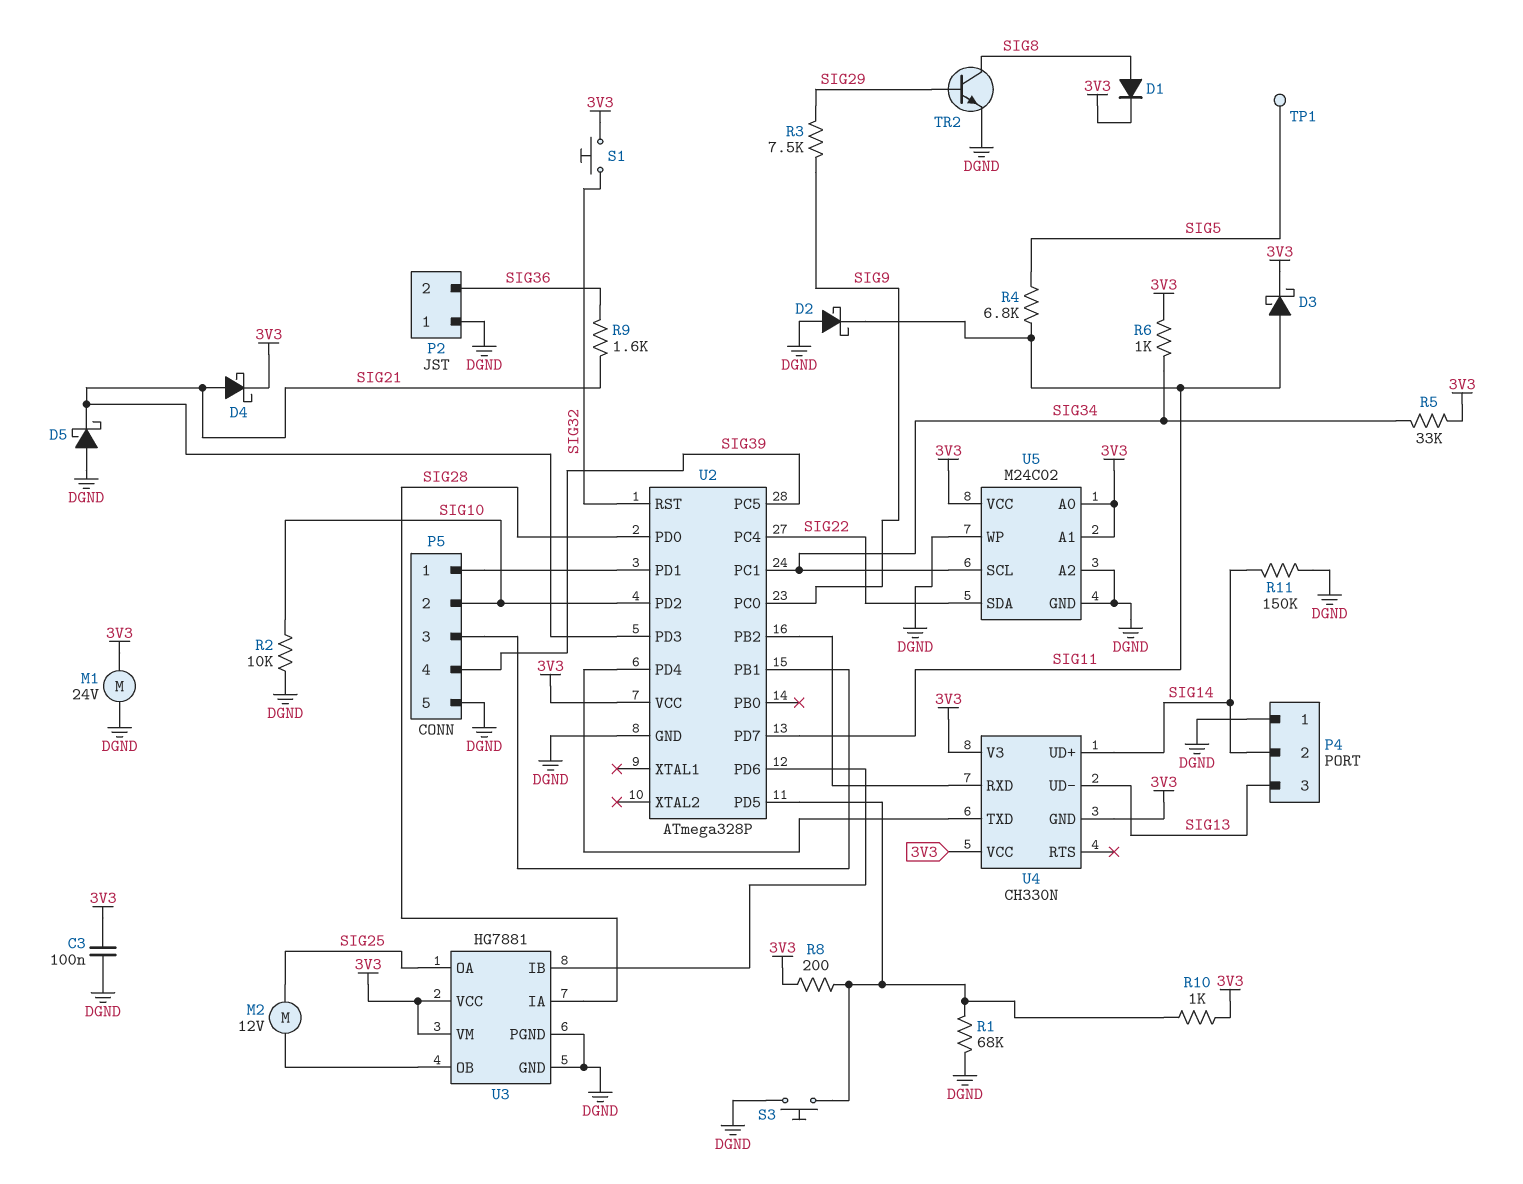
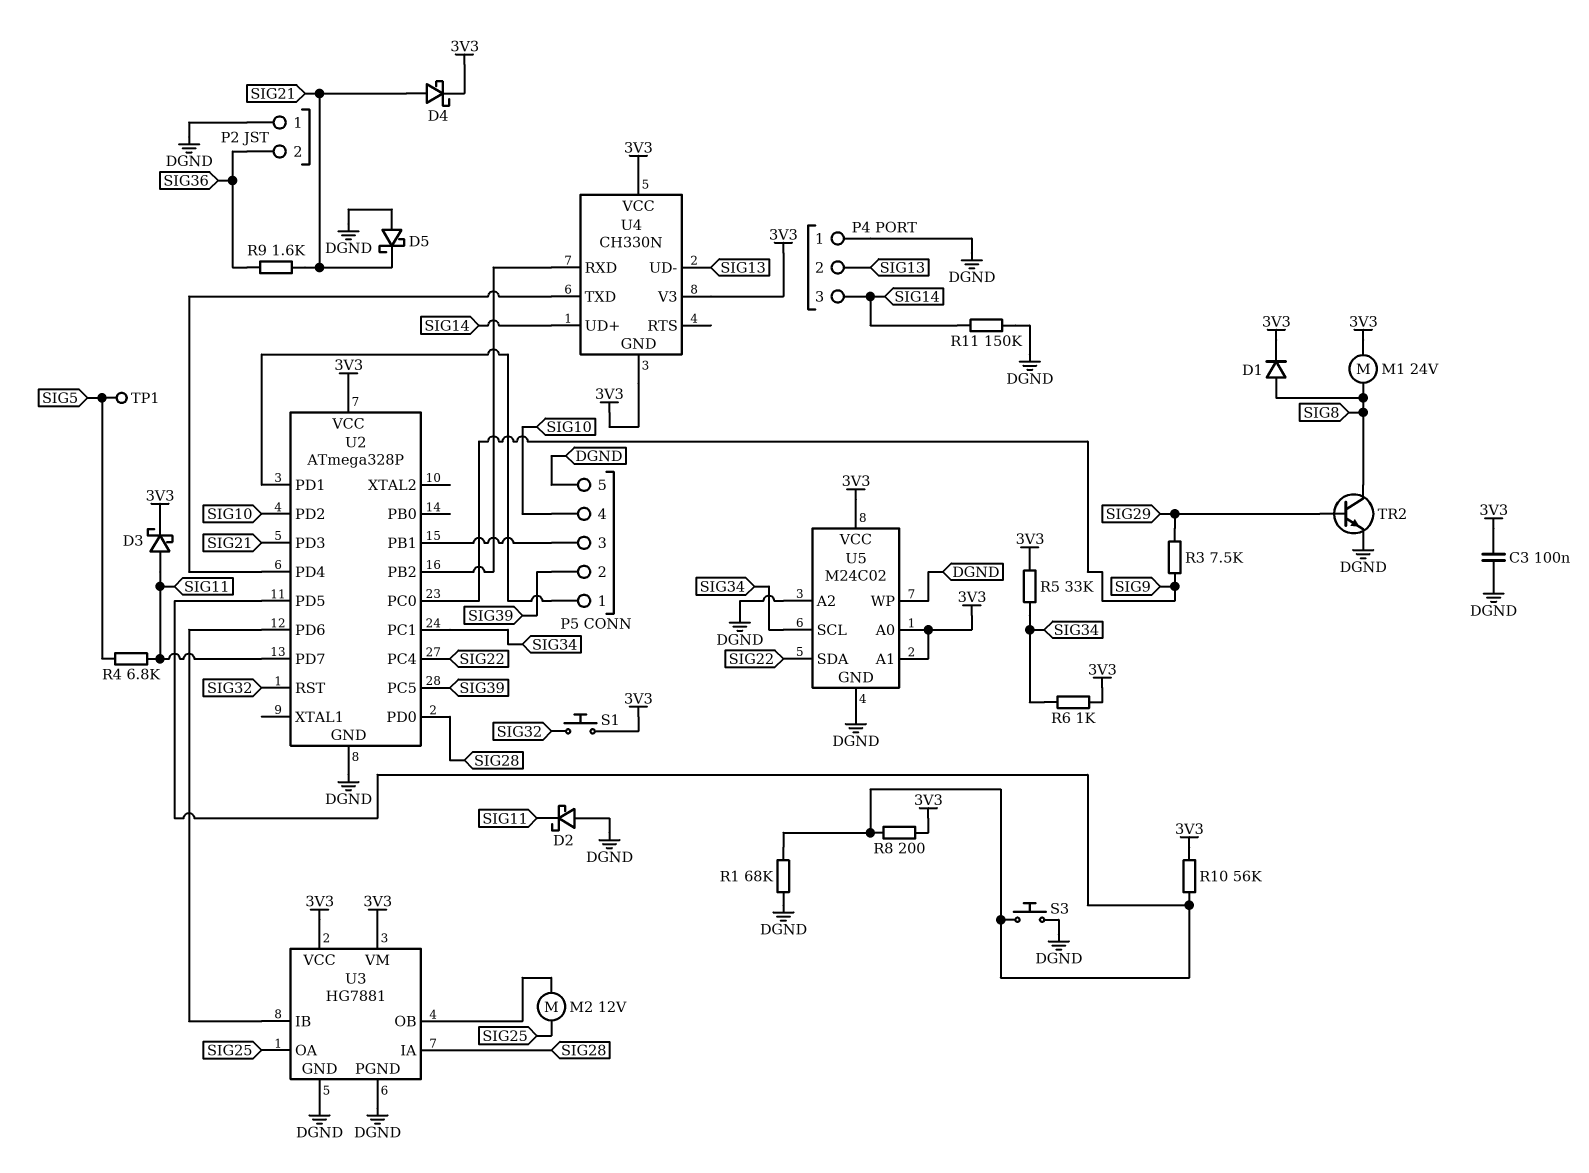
M1: motor 24V (3V3, DGND) -> motor 24V (3V3, SIG8)
P4 pin 2: SIG14 -> SIG13
P4 pin 3: SIG13 -> SIG14
P5 pin 2: SIG10 -> SIG39
P5 pin 4: SIG39 -> SIG10
R2: 10k (DGND, SIG10) -> none
R10: 1k (3V3, U2/PD5) -> 56k (3V3, U2/PD5)

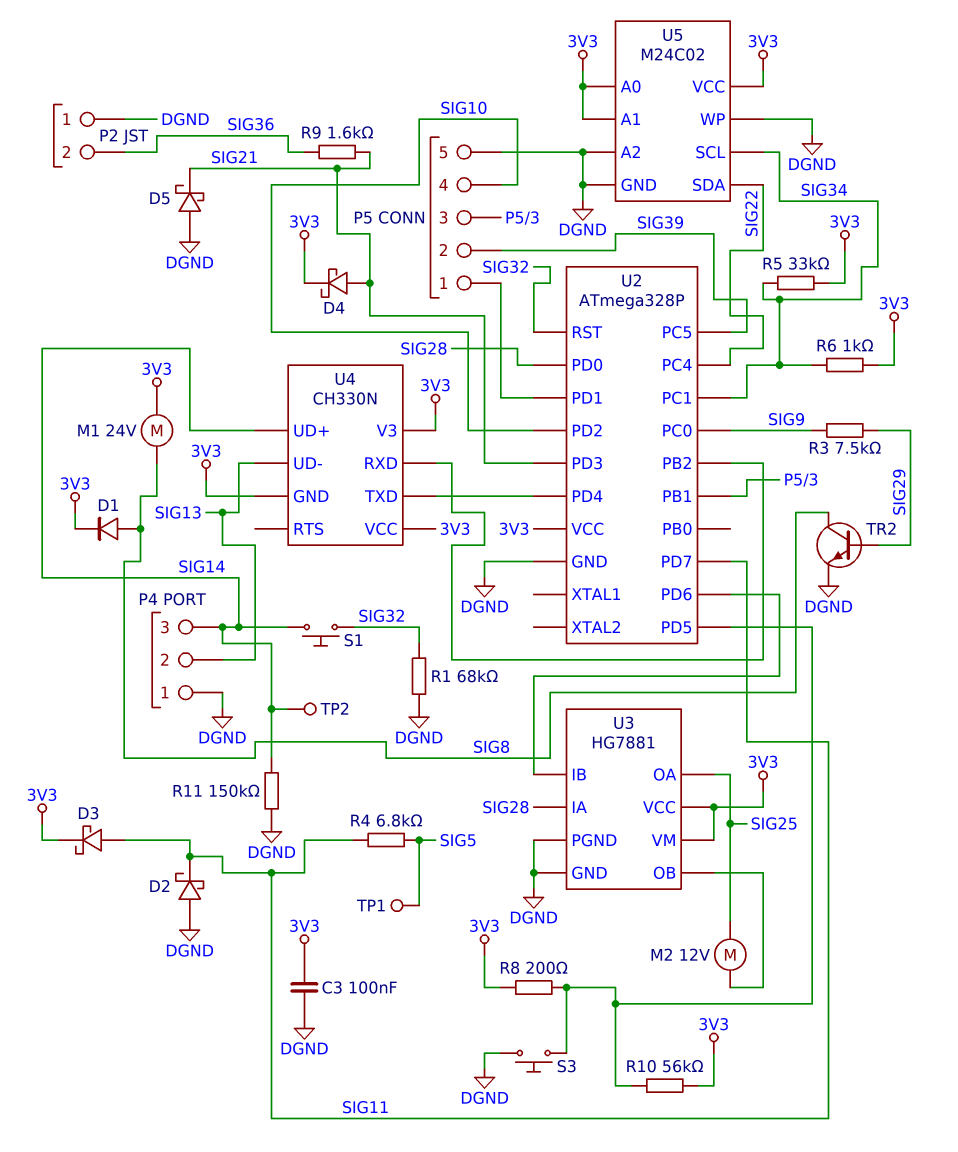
R1: 68k (DGND, U2/PD5) -> 68k (DGND, SIG32)
S1: button (3V3, SIG32) -> button (SIG14, SIG32)
TP2: none -> test point (SIG14)

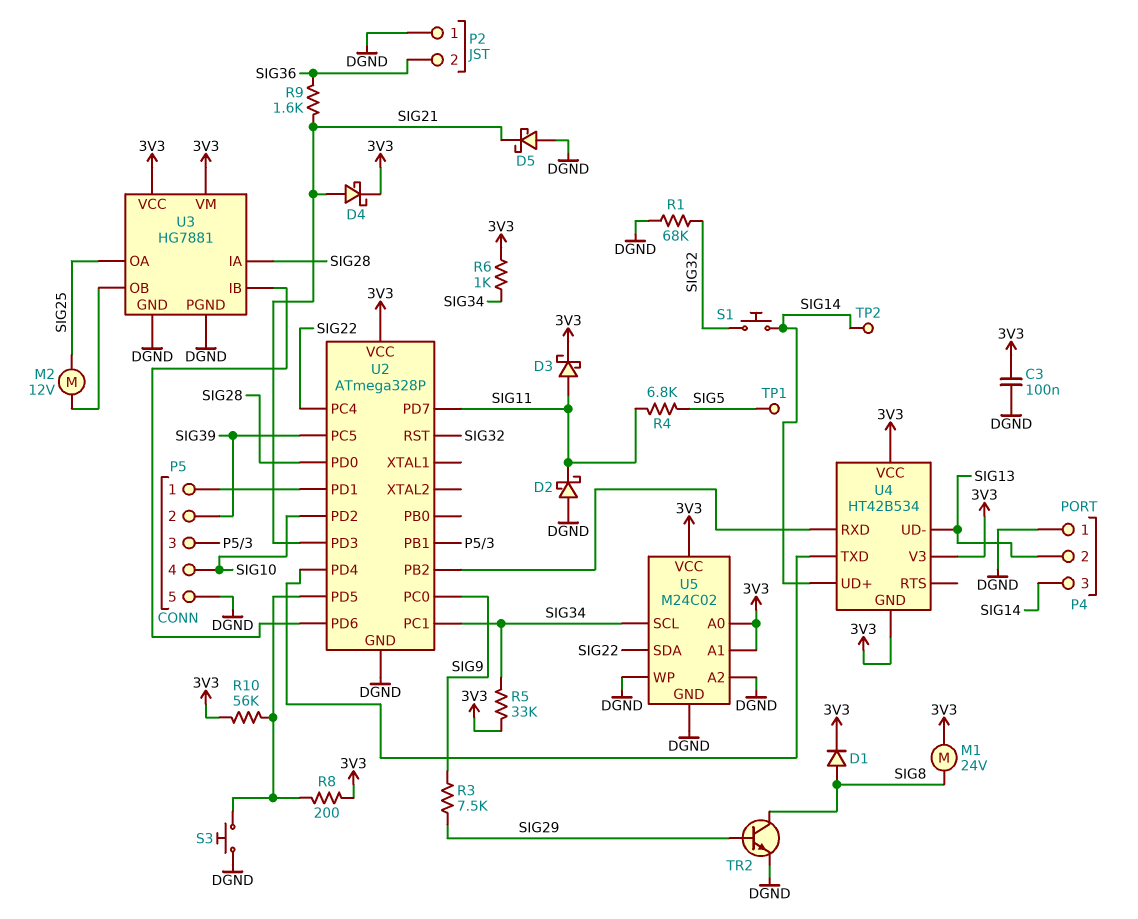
R11: 150k (DGND, SIG14) -> none
U4: CH330N -> HT42B534

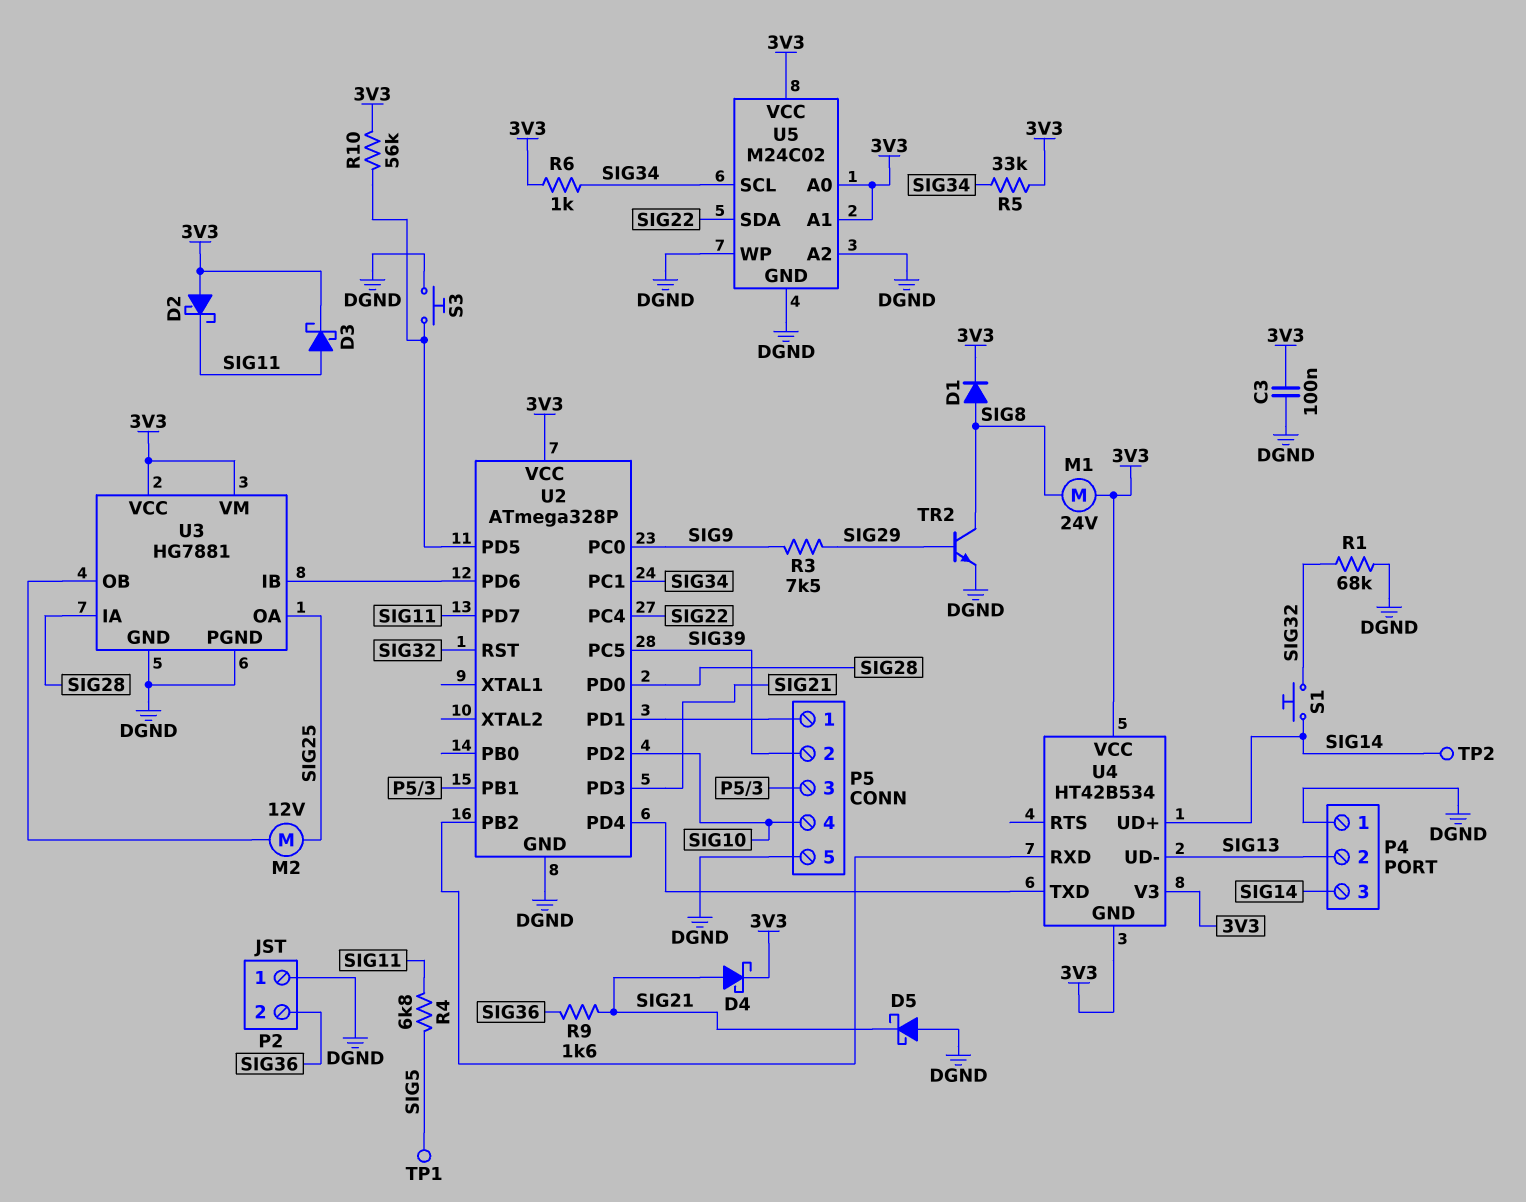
D2: schottky (A DGND, K SIG11) -> schottky (A 3V3, K SIG11)
R8: 200 (3V3, U2/PD5) -> none

